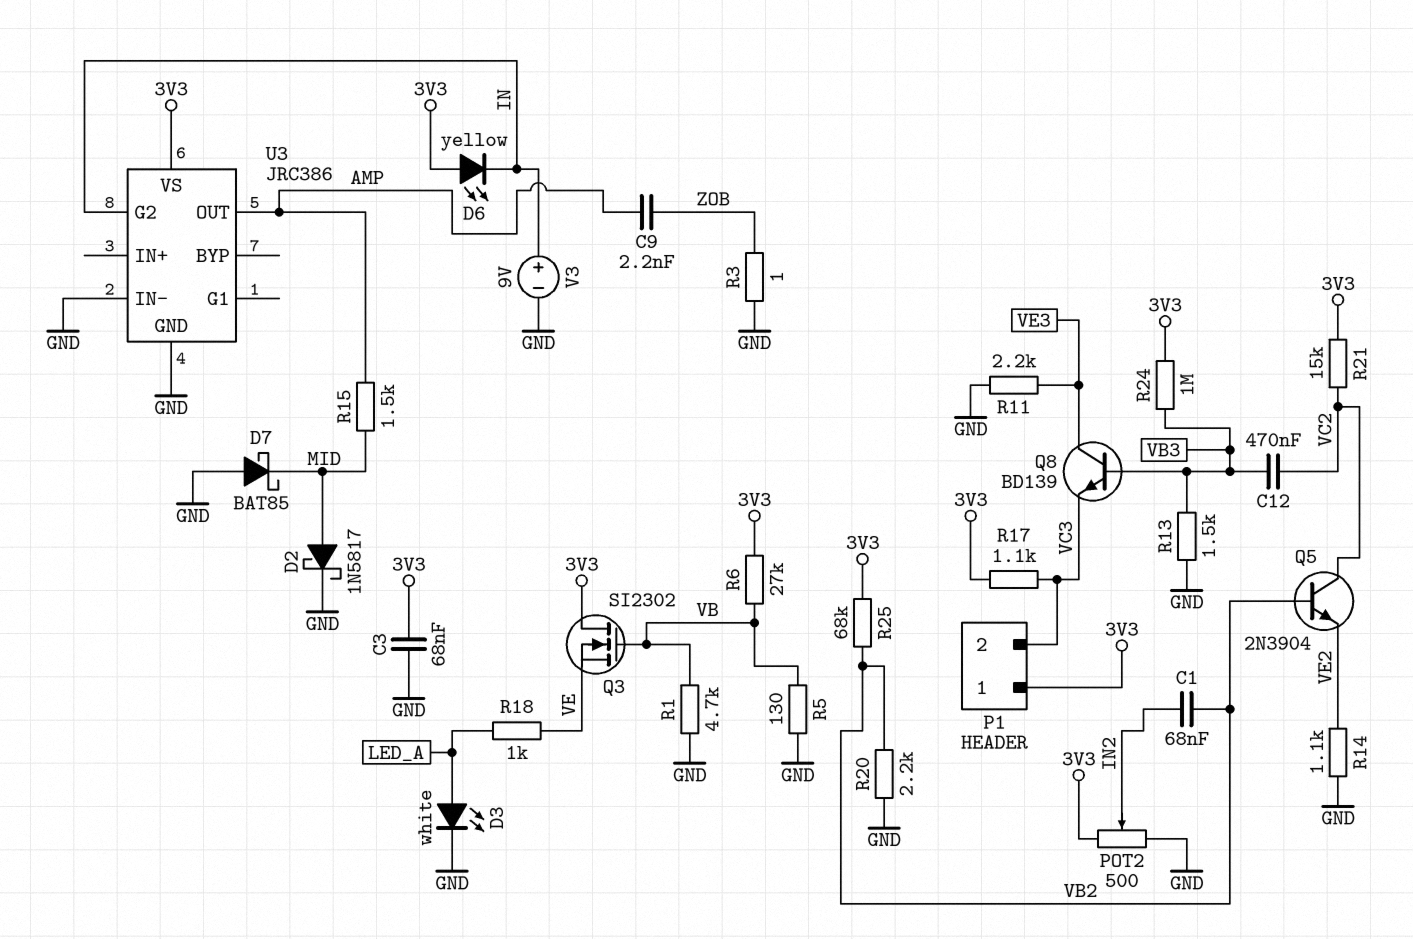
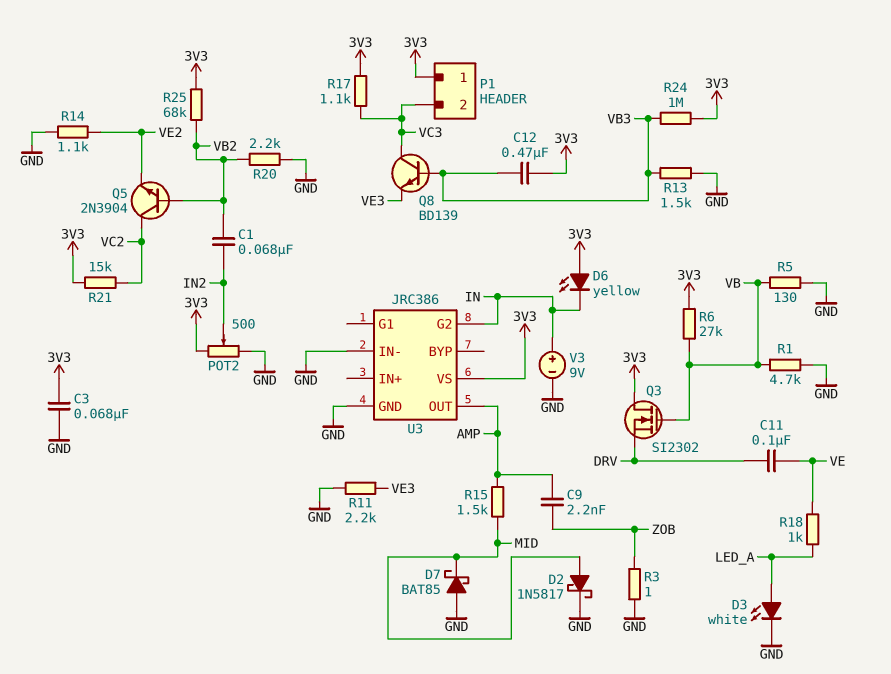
C11: none -> 100nF (DRV, VE)
C12: 470nF (VB3, VC2) -> 470nF (3V3, VB3)
Q3: NMOS SI2302 (G VB, D 3V3, S VE) -> NMOS SI2302 (G VB, D 3V3, S DRV)
Q8: NPN BD139 (B VB3, C VE3, E VC3) -> NPN BD139 (B VB3, C VC3, E VE3)

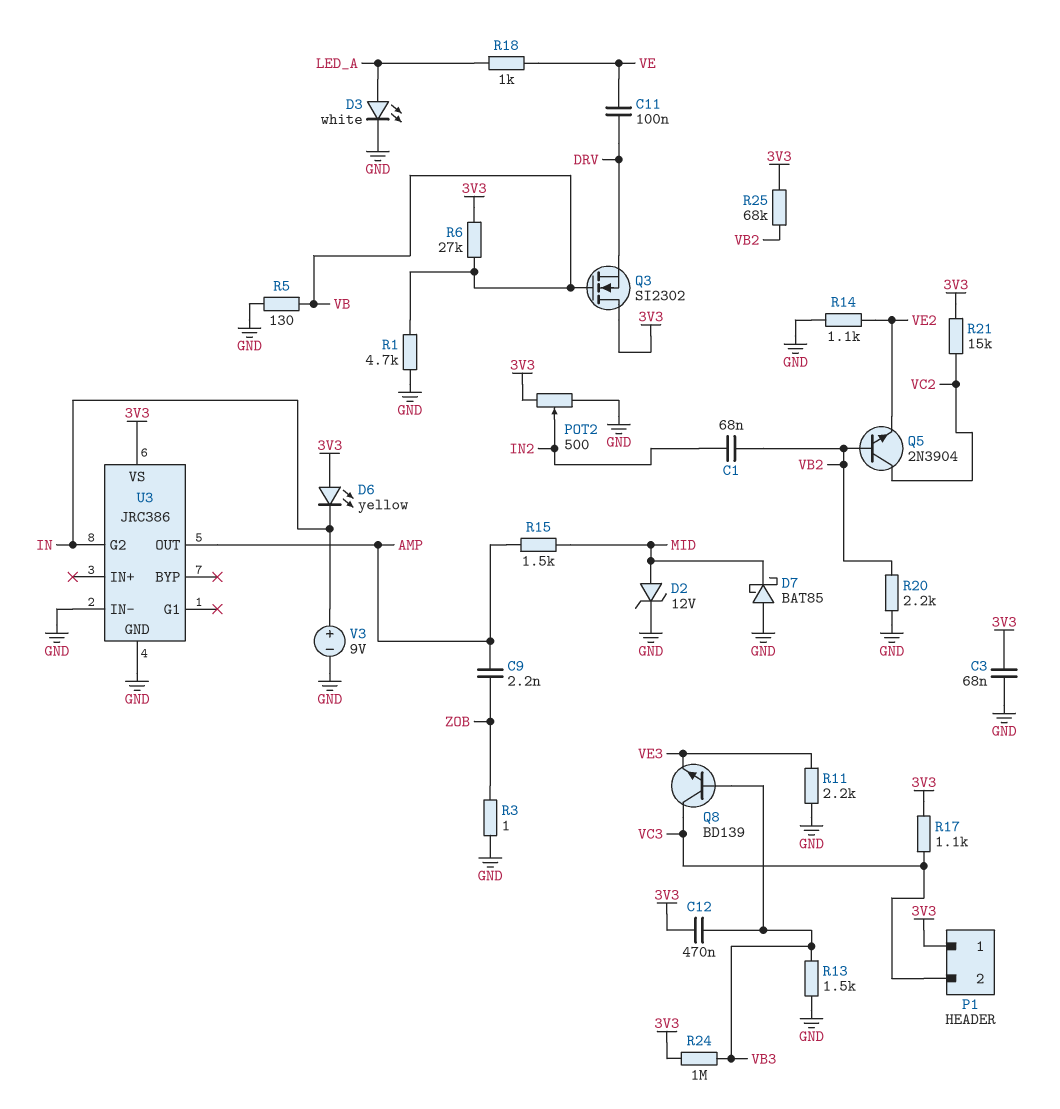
D2: schottky 1N5817 (A MID, K GND) -> zener 12V (A MID, K GND)

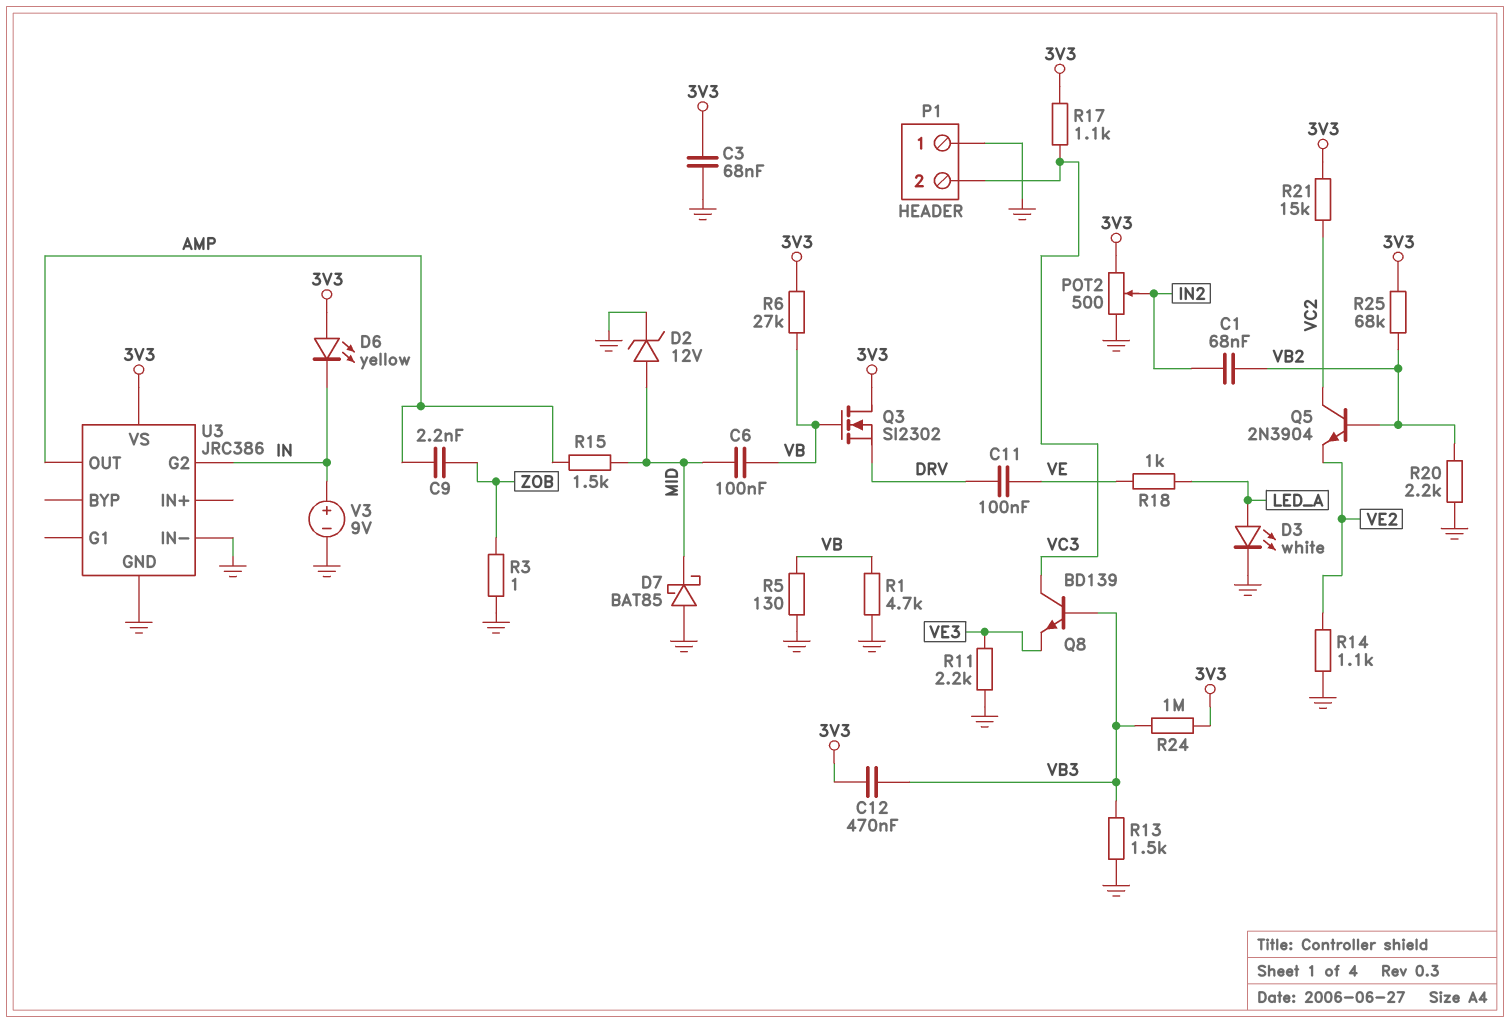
C6: none -> 100nF (MID, VB)
P1 pin 1: 3V3 -> GND

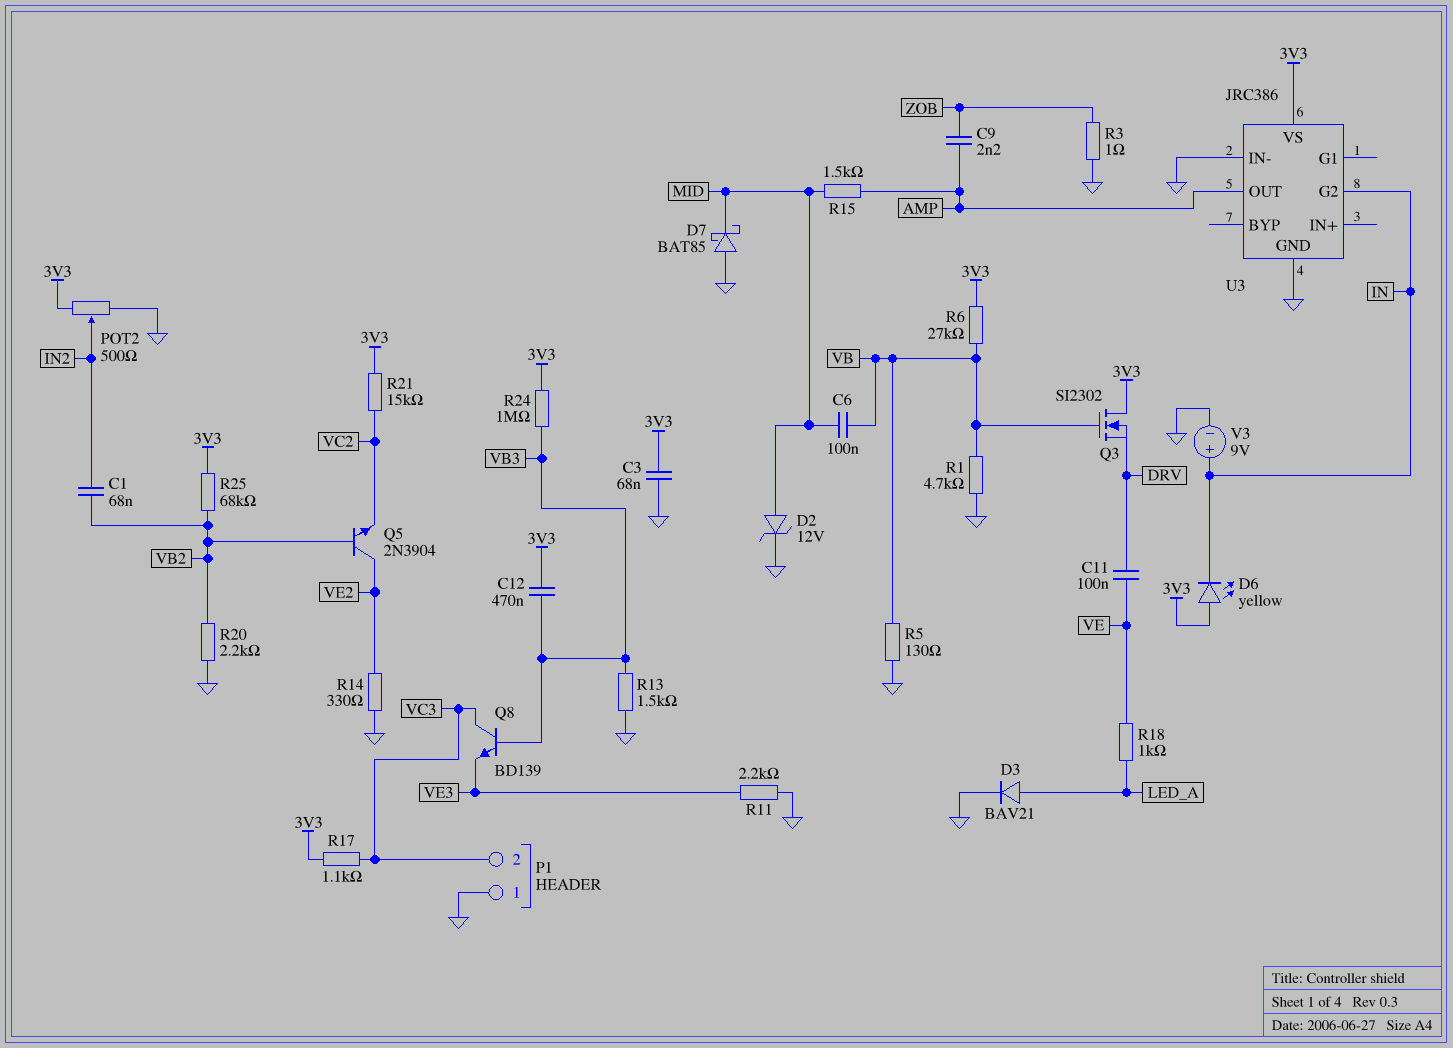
D3: LED white (A LED_A, K GND) -> diode BAV21 (A LED_A, K GND)
Q5: NPN 2N3904 (B VB2, C VC2, E VE2) -> NPN 2N3904 (B VB2, C VE2, E VC2)
R14: 1.1k (GND, VE2) -> 330 (GND, VE2)

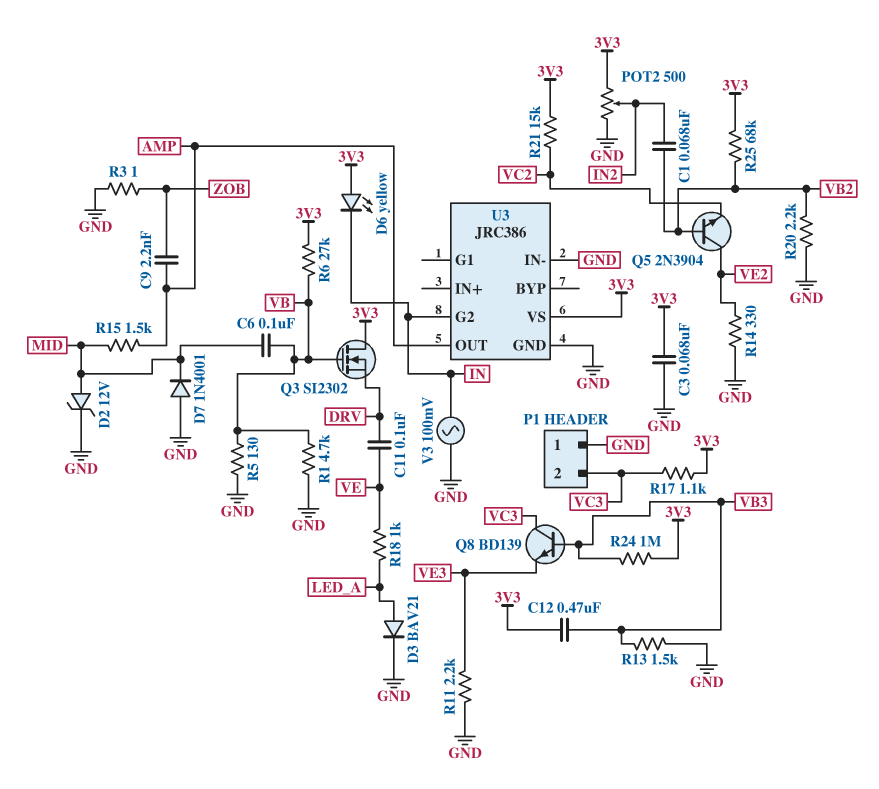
D7: schottky BAT85 (A GND, K MID) -> diode 1N4001 (A GND, K MID)
V3: 9V (plus IN, minus GND) -> AC 100mV (GND, IN)

